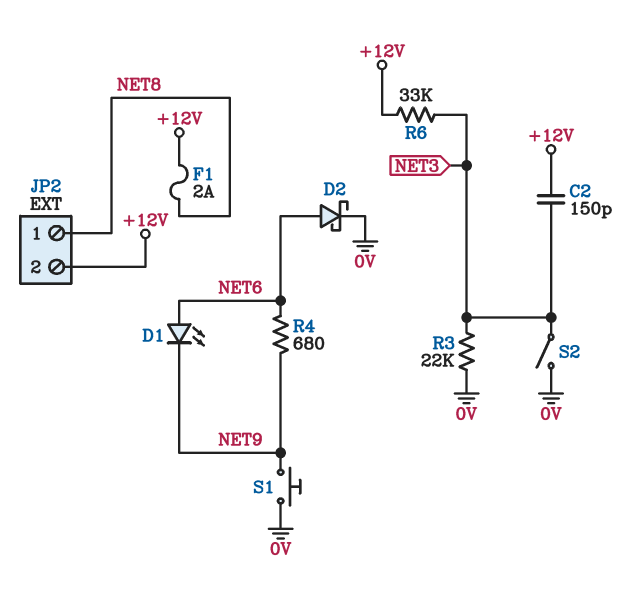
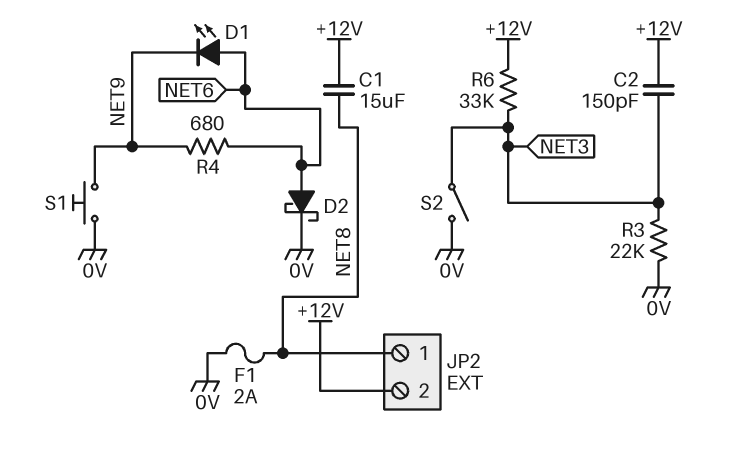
C1: none -> 15uF (+12V, NET8)
F1: 2A (+12V, NET8) -> 2A (0V, NET8)

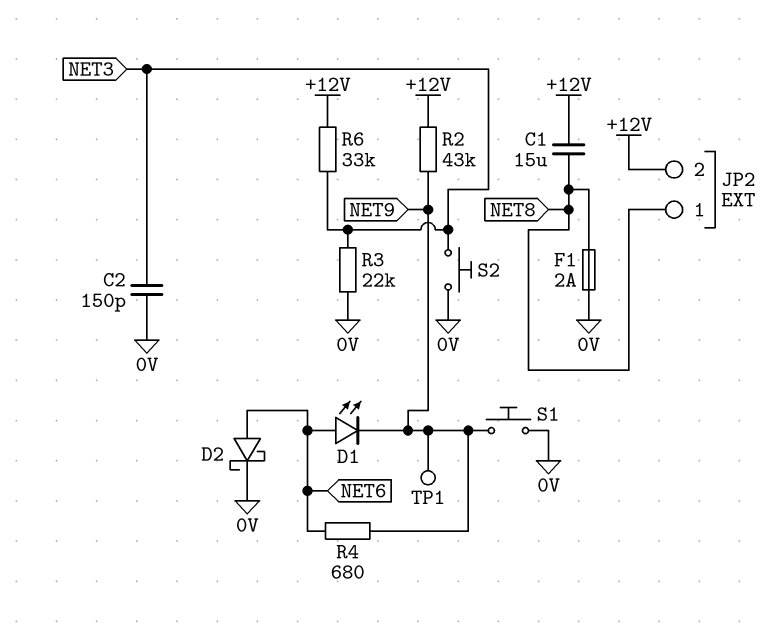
C2: 150pF (+12V, NET3) -> 150pF (0V, NET3)
R2: none -> 43k (+12V, NET9)
S2: switch (0V, NET3) -> button (0V, NET3)
TP1: none -> test point (NET9)

